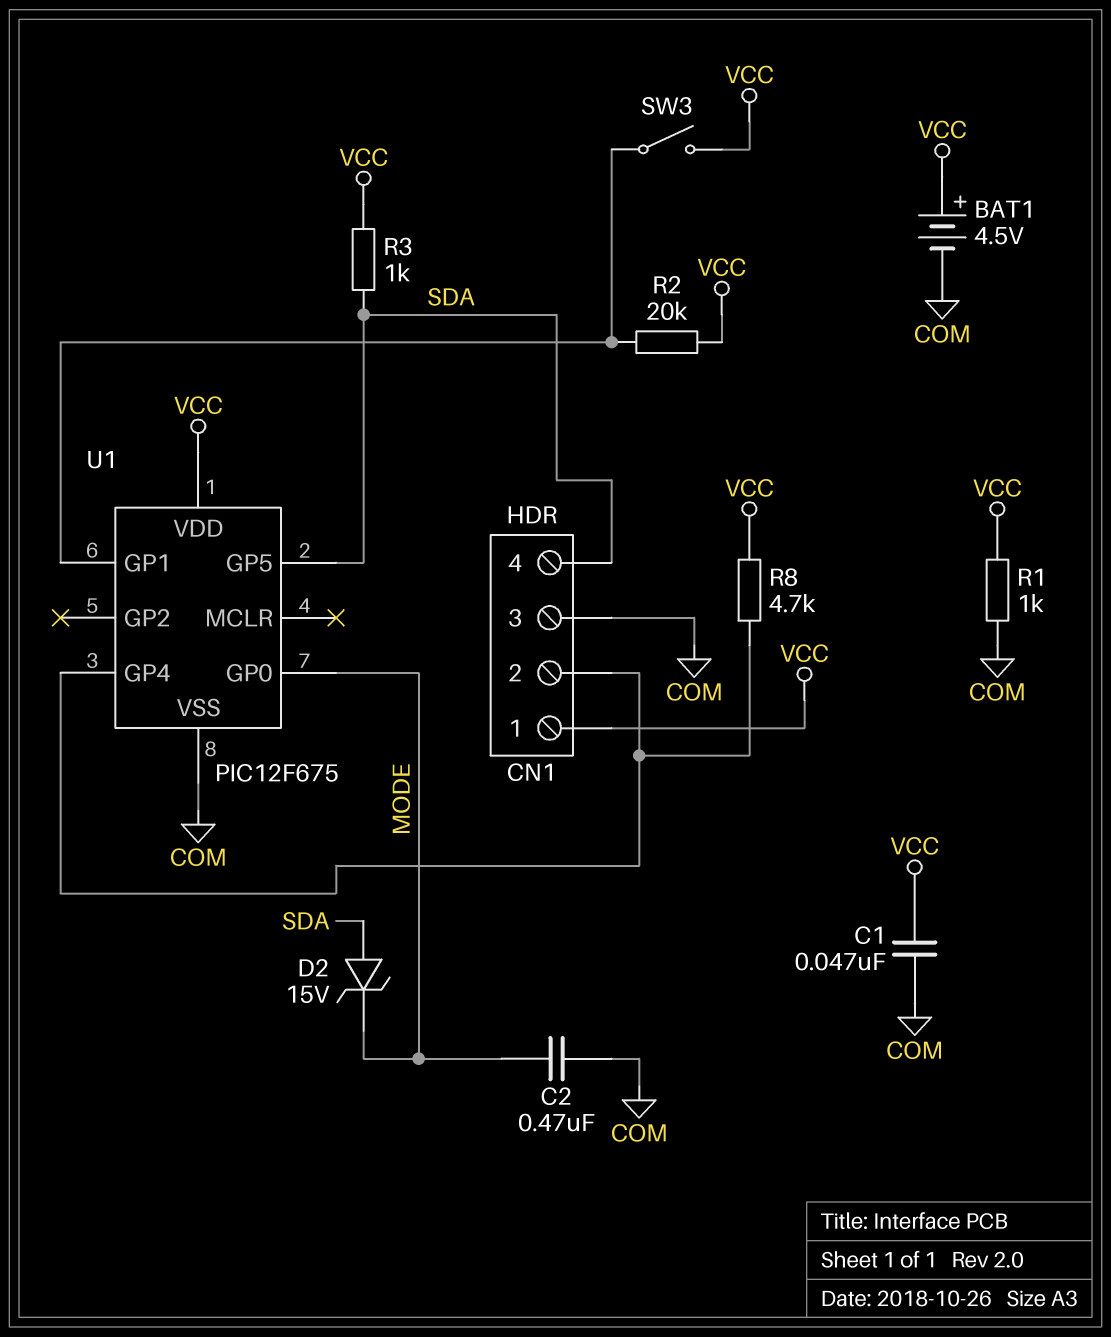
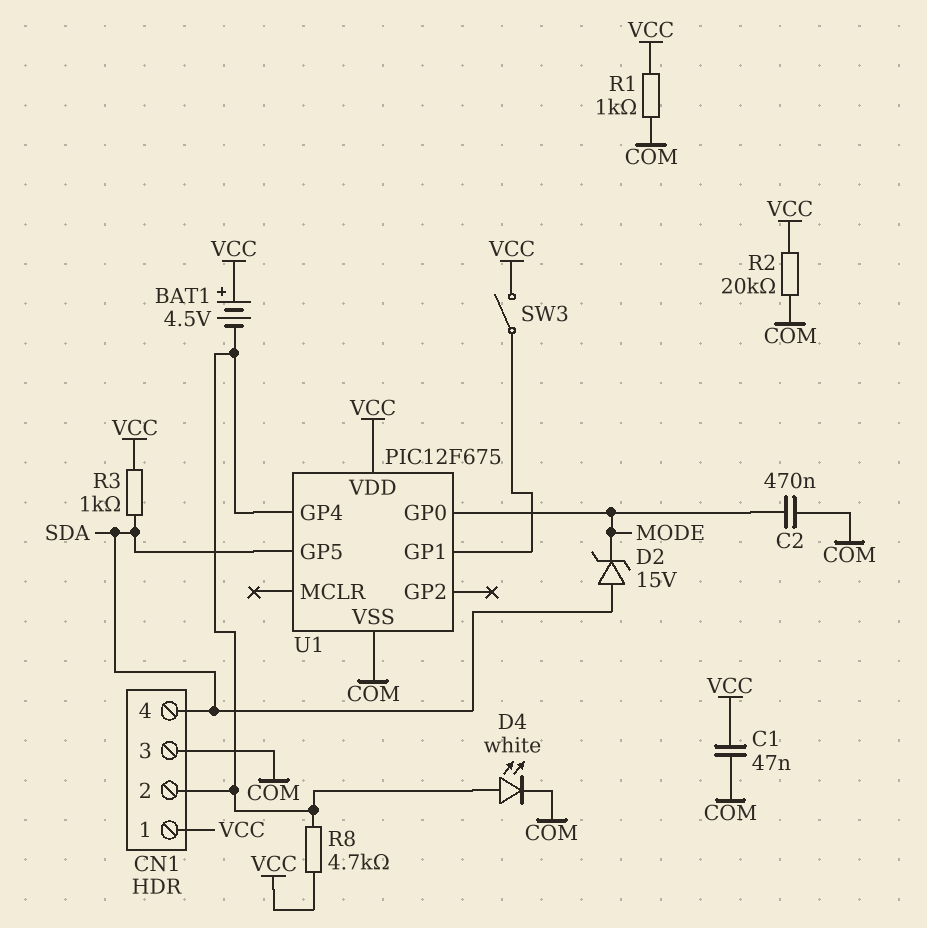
BAT1: 4.5V (plus VCC, minus COM) -> 4.5V (plus VCC, minus CN1/2)
D4: none -> LED white (A CN1/2, K COM)
R2: 20k (U1/GP1, VCC) -> 20k (COM, VCC)

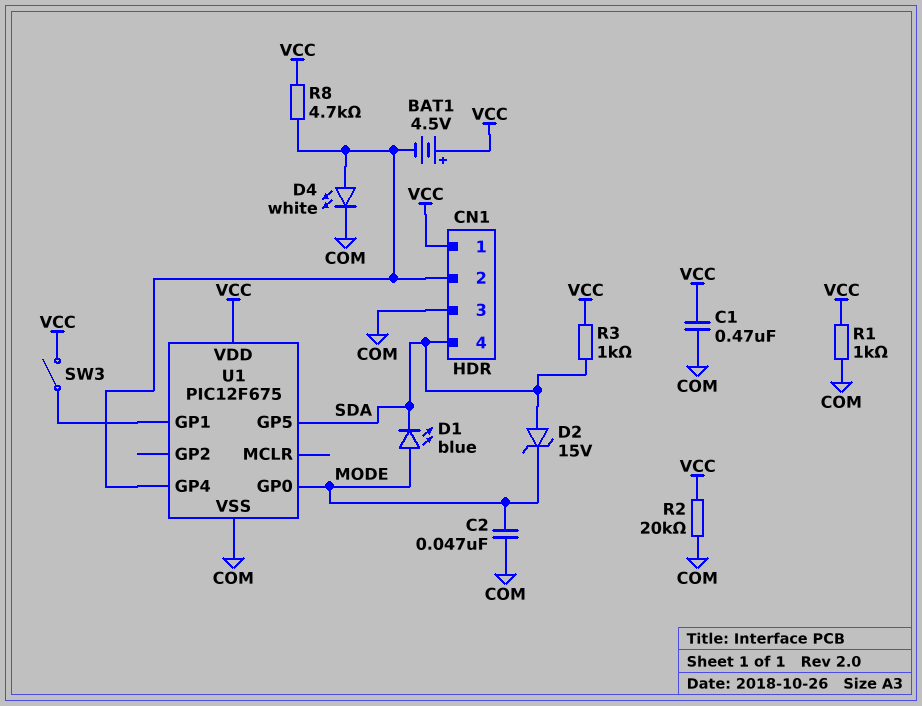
C1: 47nF (COM, VCC) -> 470nF (COM, VCC)
C2: 470nF (COM, MODE) -> 47nF (COM, MODE)
D1: none -> LED blue (A MODE, K SDA)

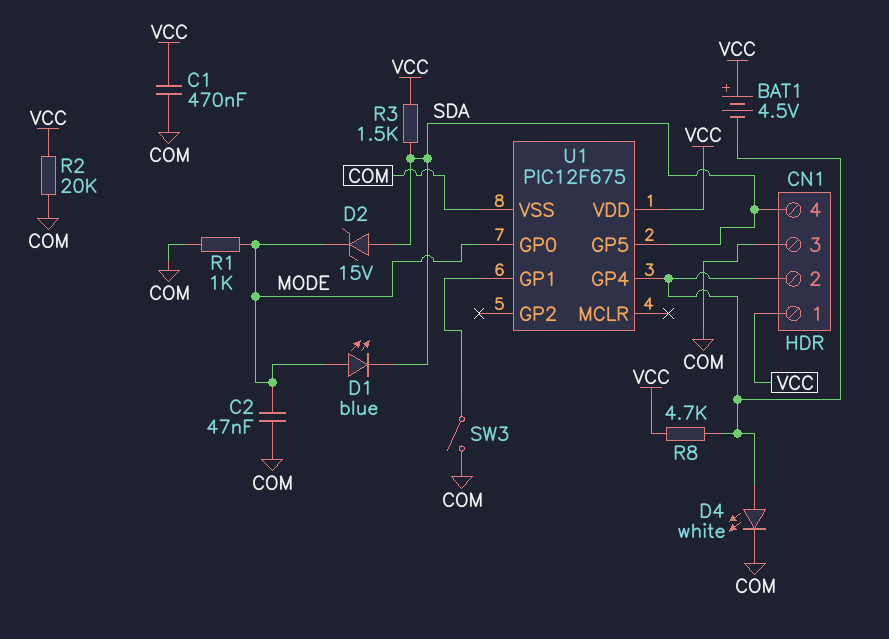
R1: 1k (COM, VCC) -> 1k (COM, MODE)
R3: 1k (SDA, VCC) -> 1.5k (SDA, VCC)
SW3: switch (U1/GP1, VCC) -> switch (COM, U1/GP1)

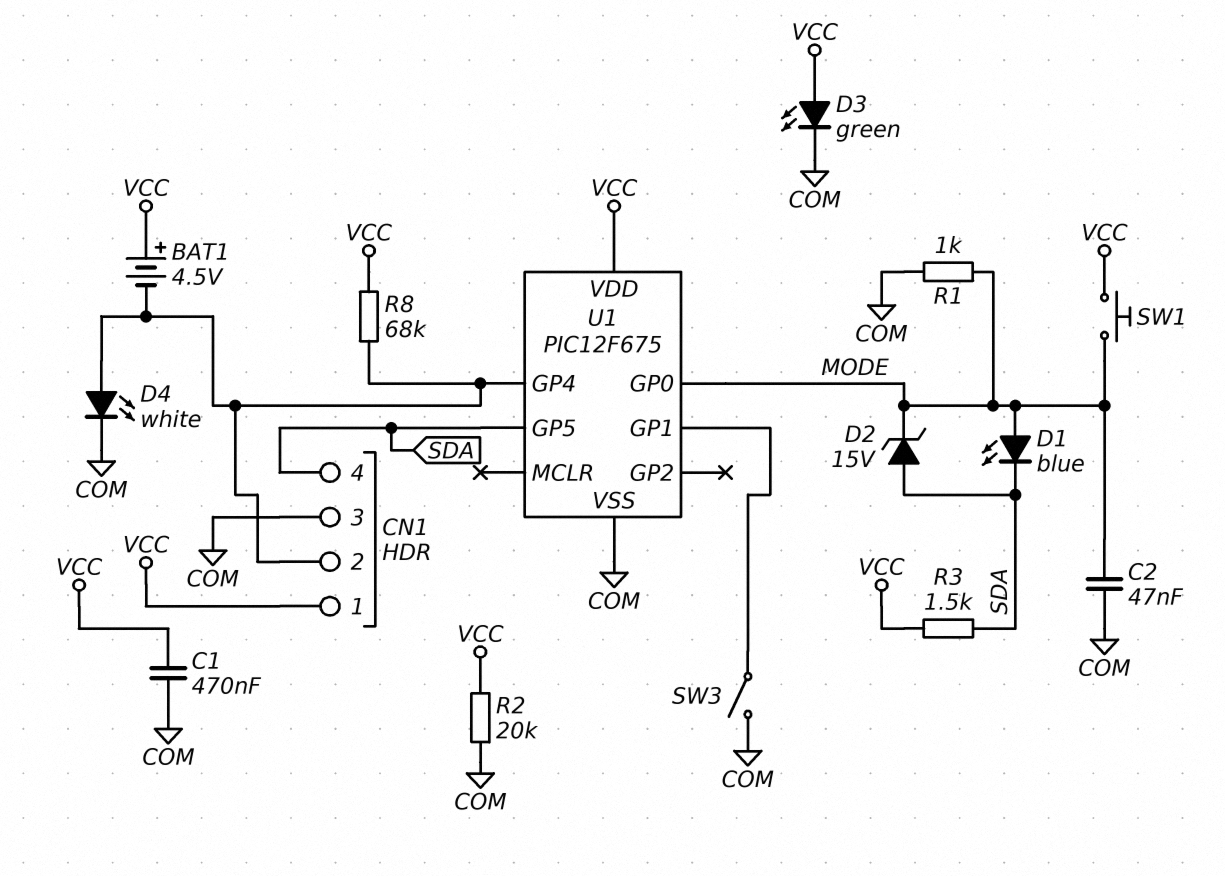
D3: none -> LED green (A VCC, K COM)
R8: 4.7k (CN1/2, VCC) -> 68k (CN1/2, VCC)
SW1: none -> button (MODE, VCC)

